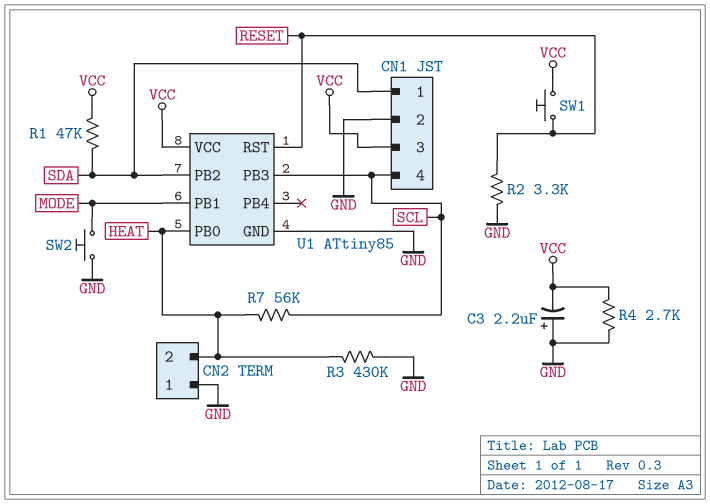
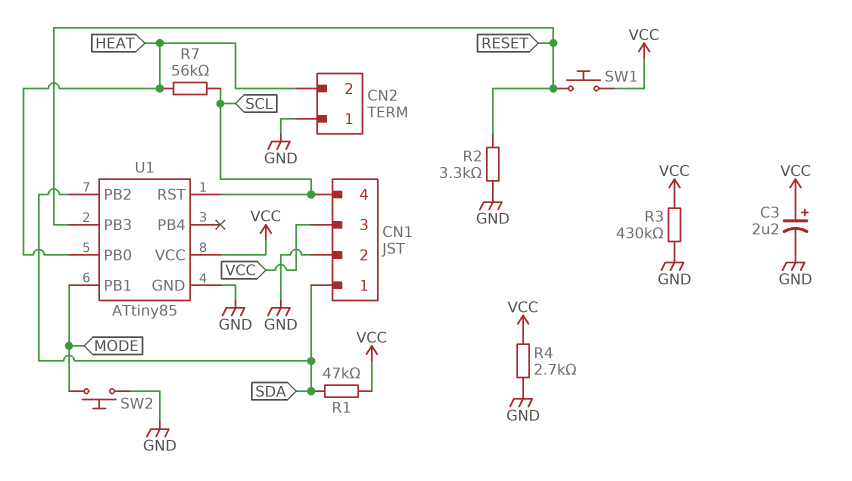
C3: 2.2uF (plus GND, minus VCC) -> 2.2uF (plus VCC, minus GND)
R3: 430k (GND, HEAT) -> 430k (GND, VCC)
U1 pin PB3: SCL -> RESET
U1 pin RST: RESET -> SCL

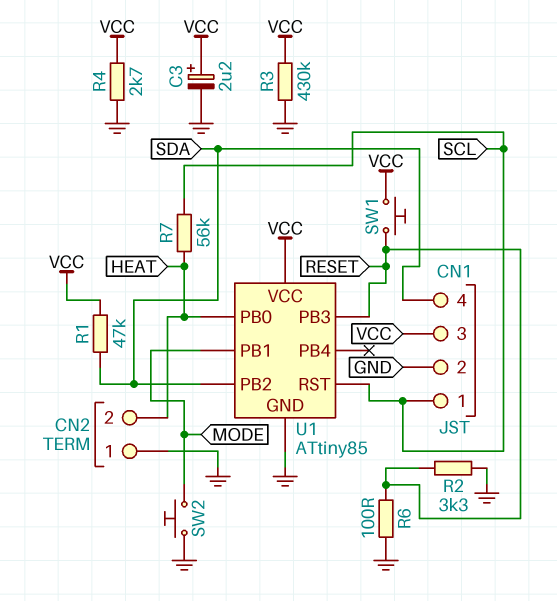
CN1 pin 1: SDA -> SCL
CN1 pin 4: SCL -> SDA
R6: none -> 100 (GND, RESET)

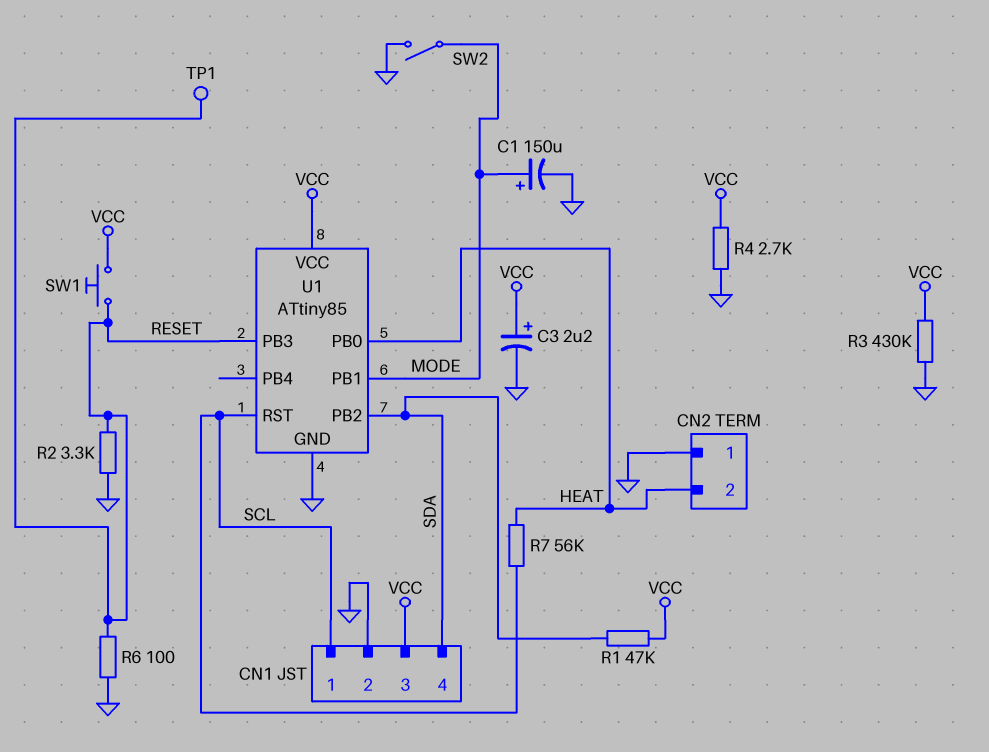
C1: none -> 150uF (plus MODE, minus GND)
SW2: button (GND, MODE) -> switch (GND, MODE)
TP1: none -> test point (RESET)

